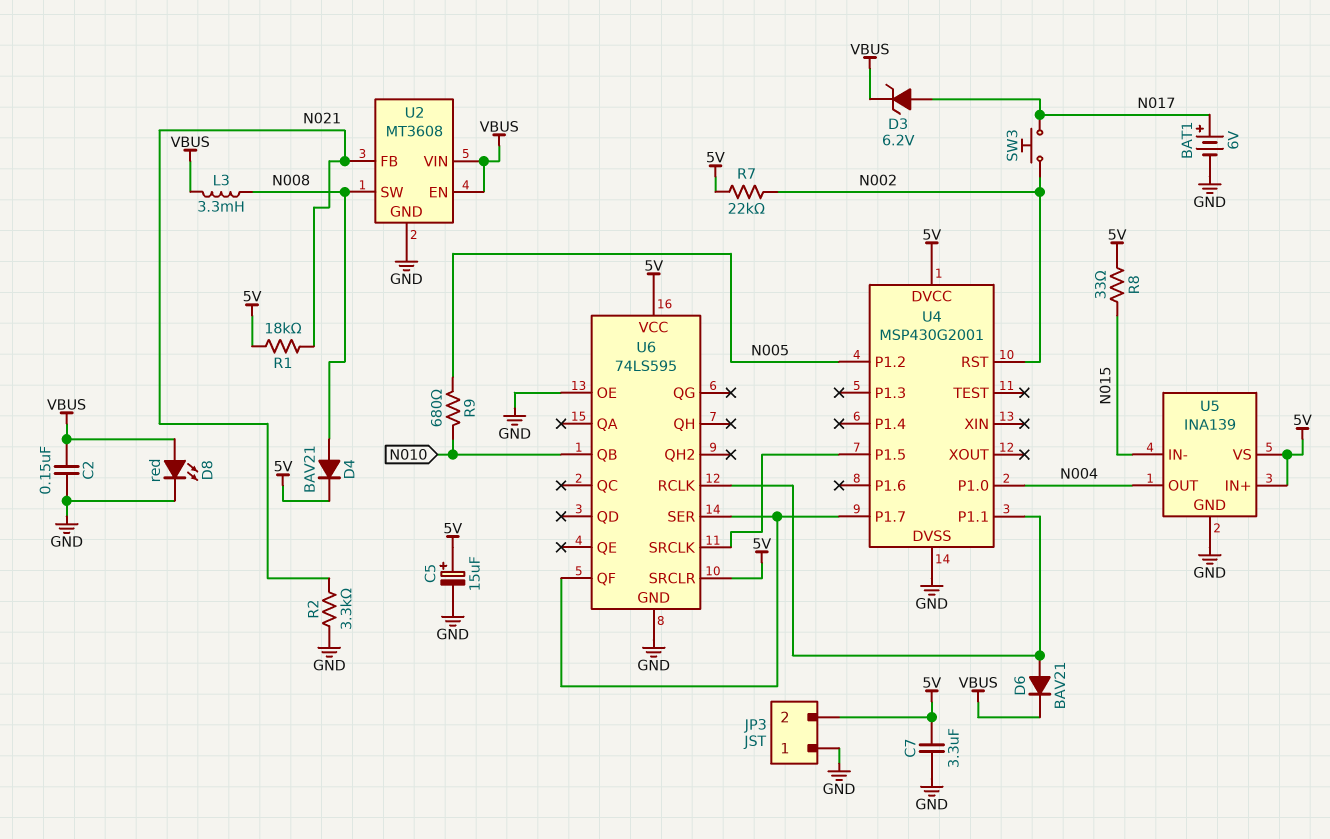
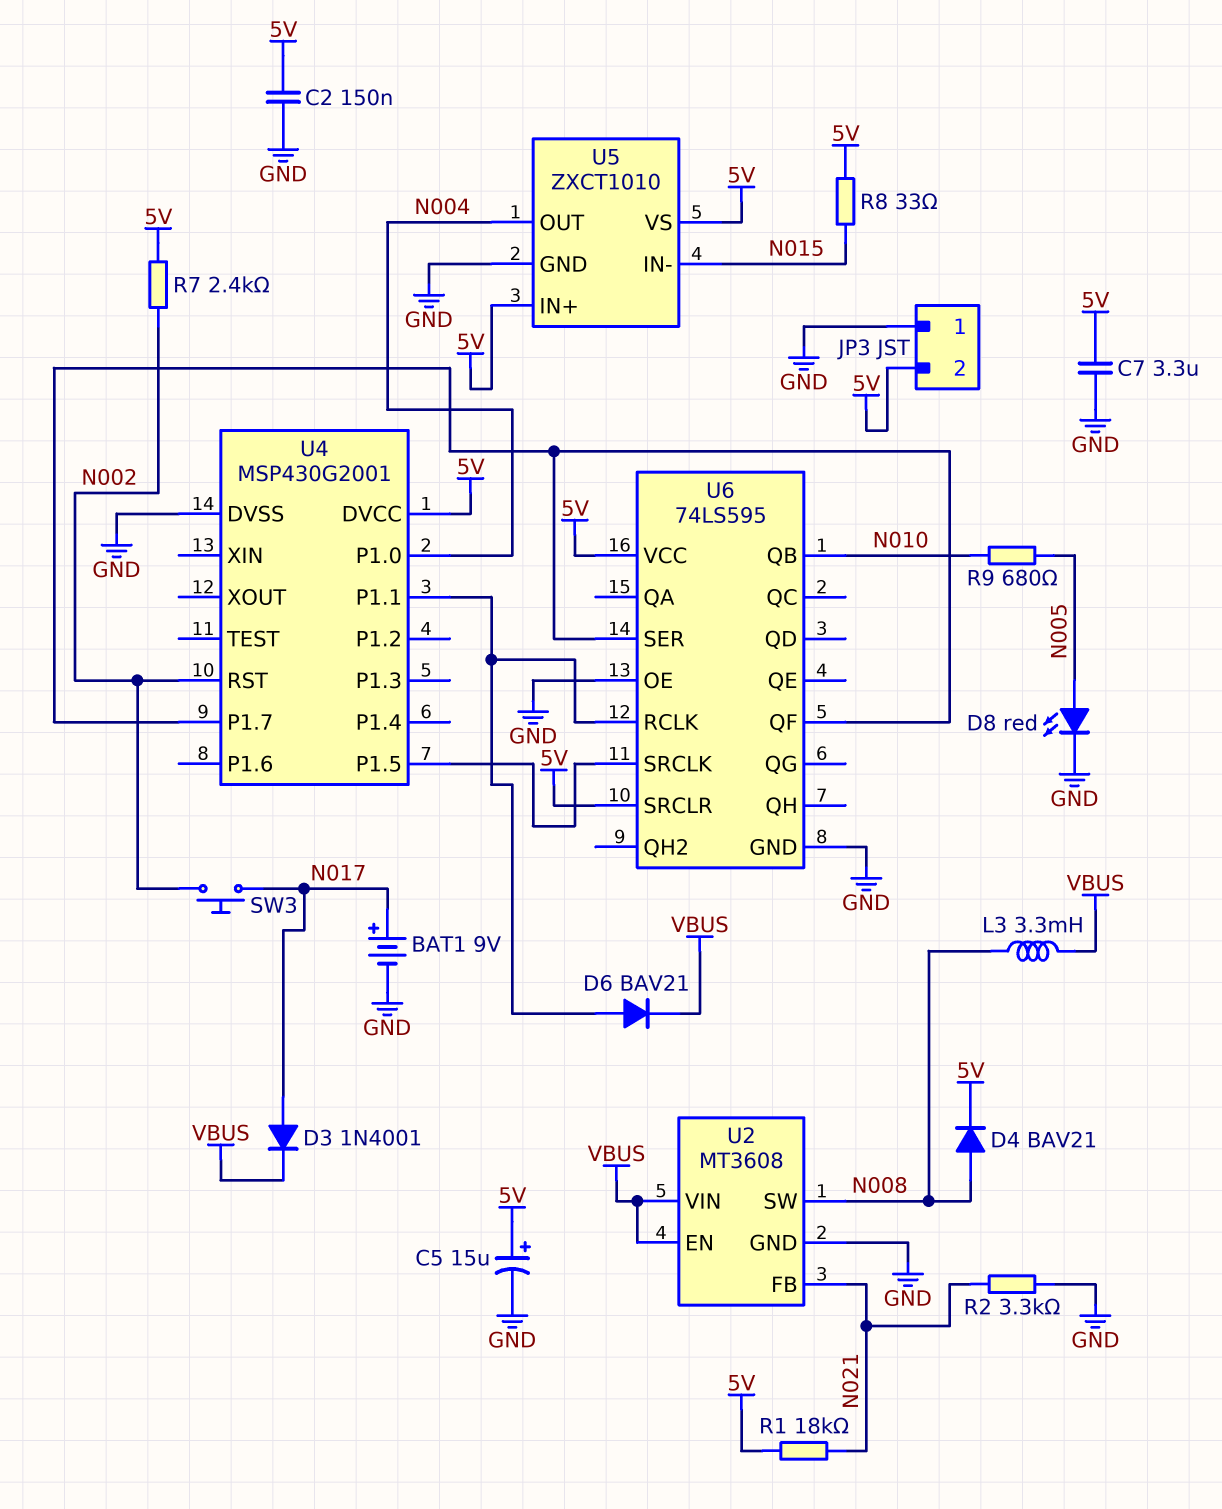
BAT1: 6V (plus N017, minus GND) -> 9V (plus N017, minus GND)
C2: 150nF (GND, VBUS) -> 150nF (5V, GND)
D3: zener 6.2V (A N017, K VBUS) -> diode 1N4001 (A N017, K VBUS)
D8: LED red (A VBUS, K GND) -> LED red (A N005, K GND)
R7: 22k (5V, N002) -> 2.4k (5V, N002)
U4 pin P1.2: N005 -> none
U5: INA139 -> ZXCT1010

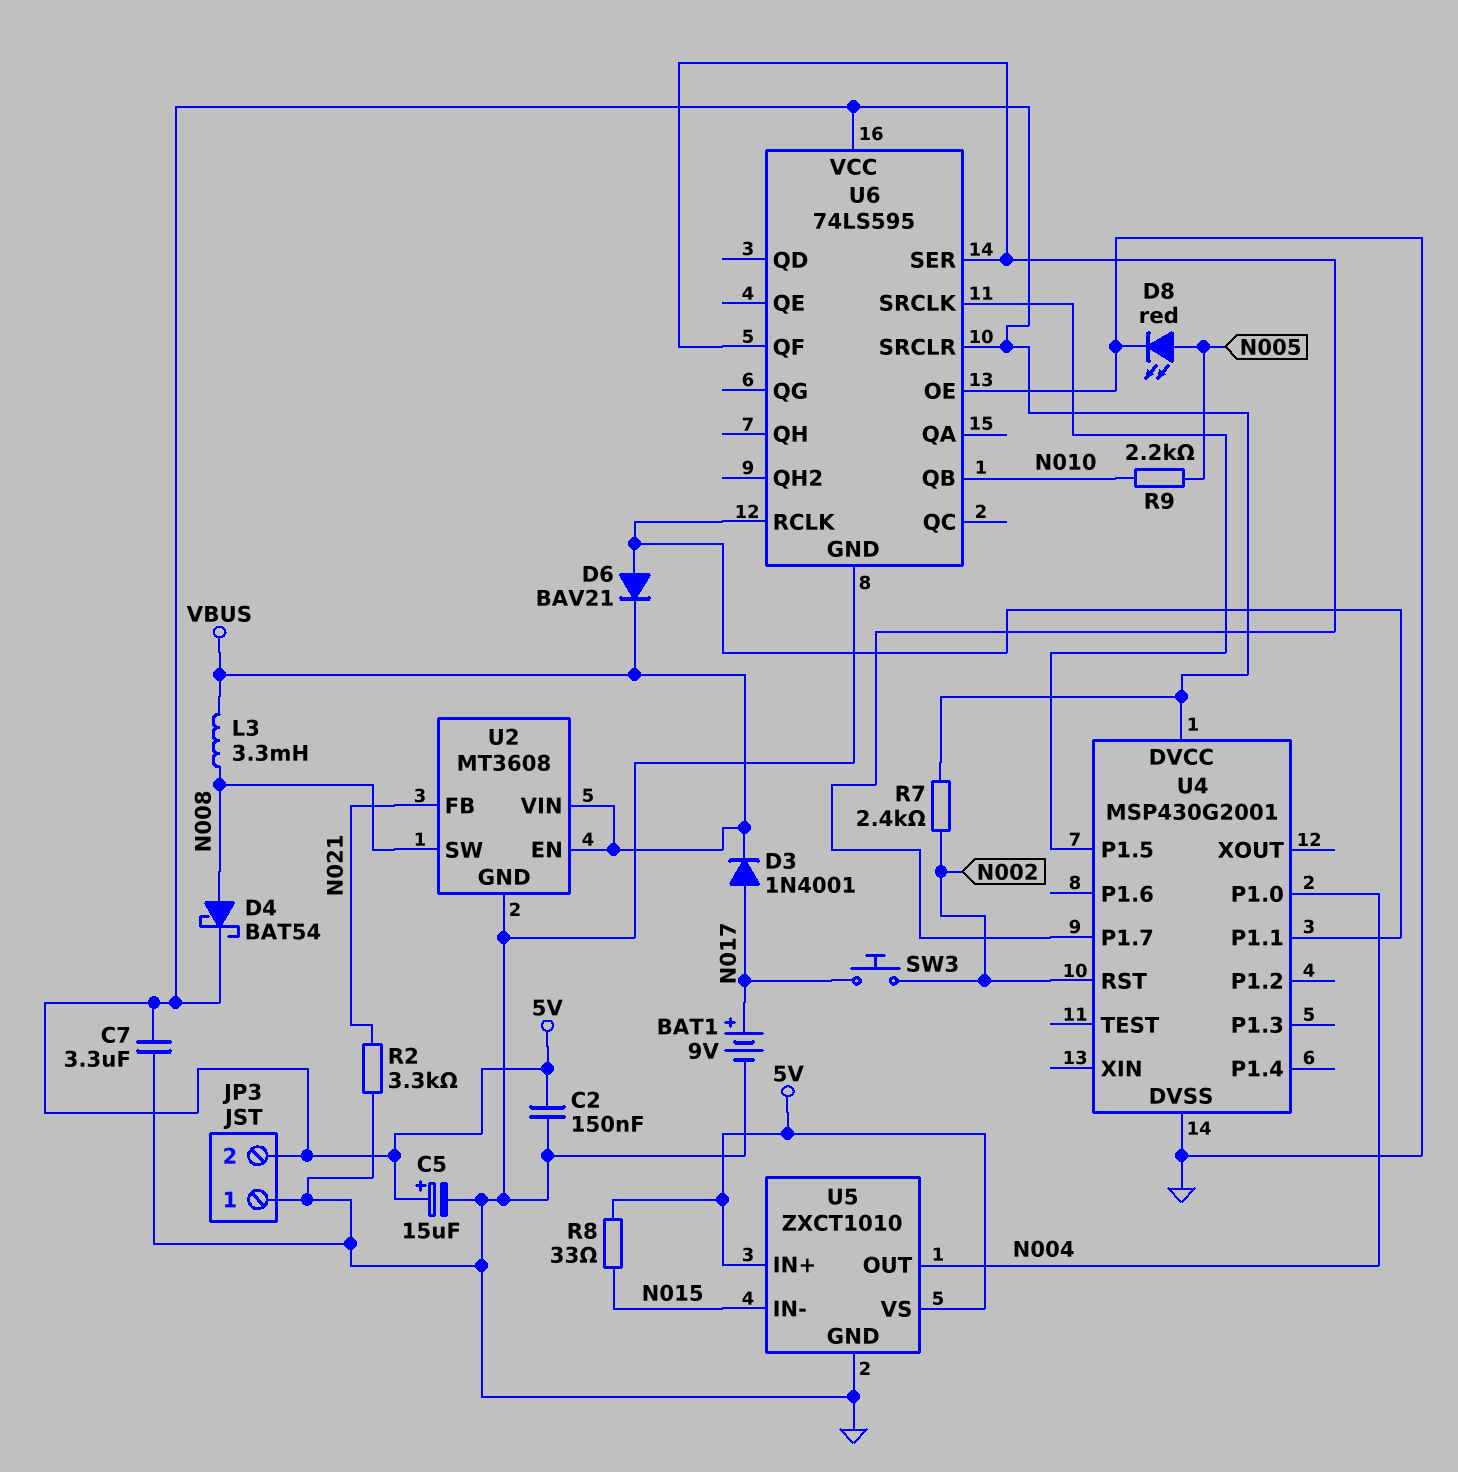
D4: diode BAV21 (A N008, K 5V) -> schottky BAT54 (A N008, K 5V)
R1: 18k (5V, N021) -> none
R9: 680 (N005, N010) -> 2.2k (N005, N010)

